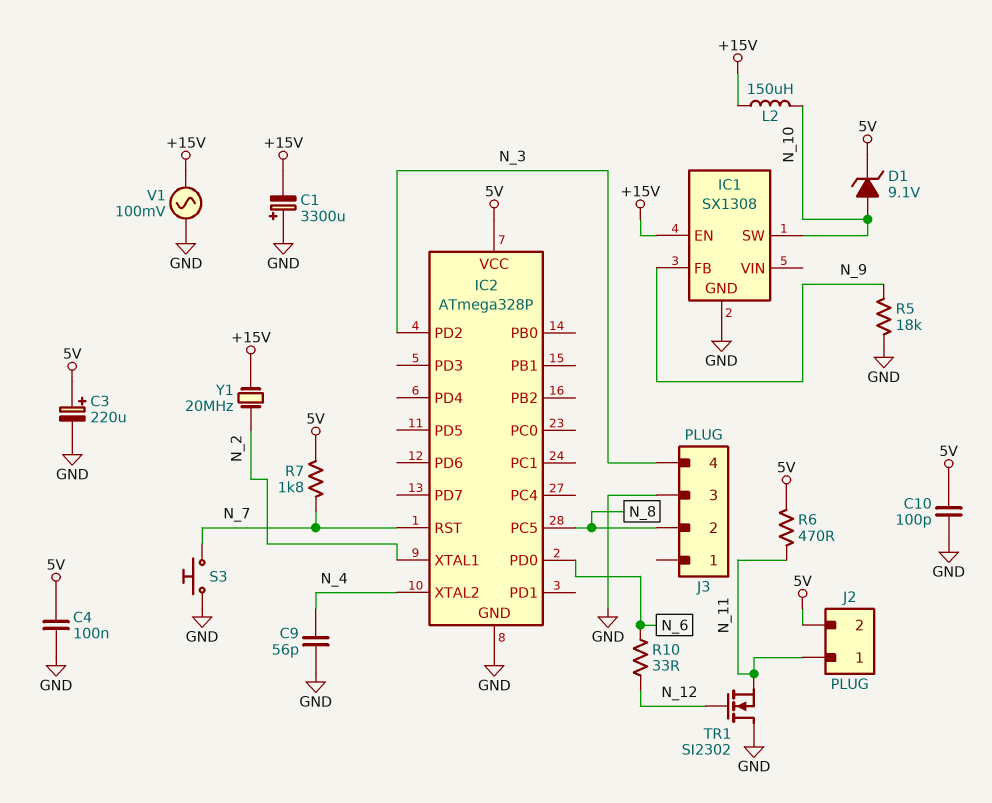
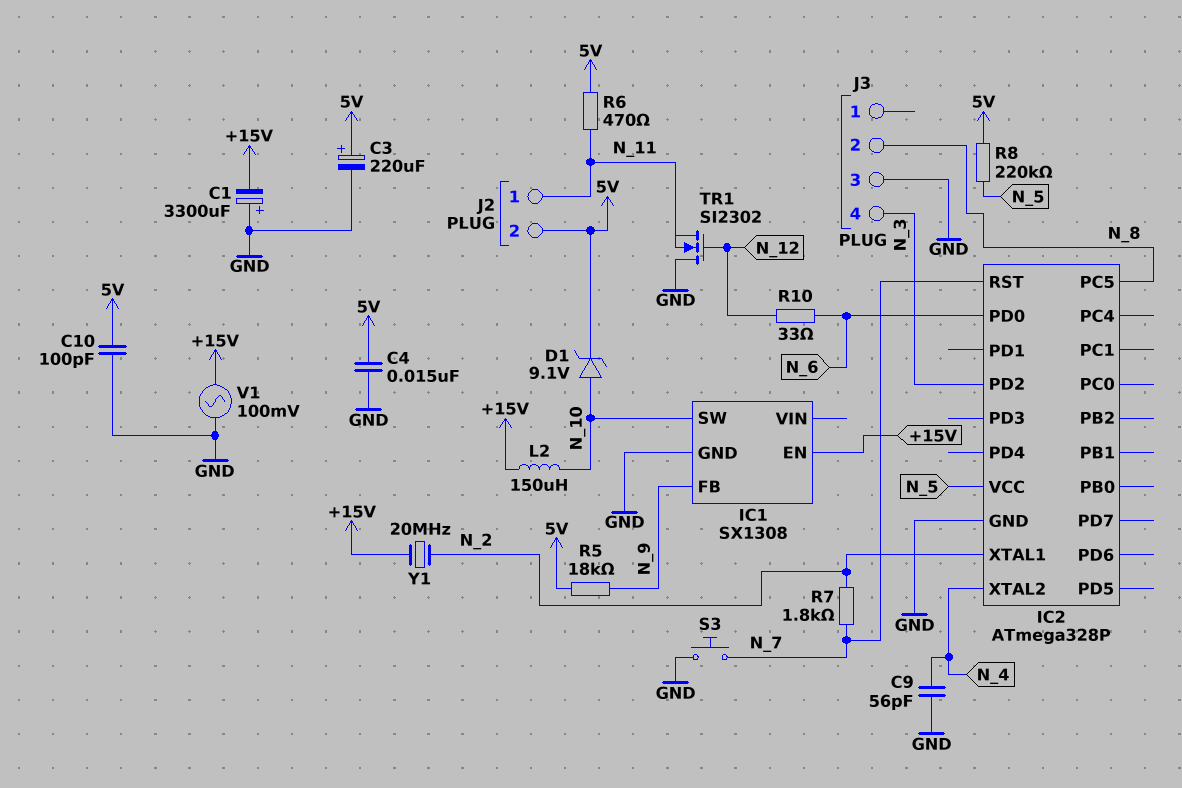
C4: 100nF (5V, GND) -> 15nF (5V, GND)
IC2 pin VCC: 5V -> N_5
R5: 18k (GND, N_9) -> 18k (5V, N_9)
R7: 1.8k (5V, N_7) -> 1.8k (N_2, N_7)
R8: none -> 220k (5V, N_5)

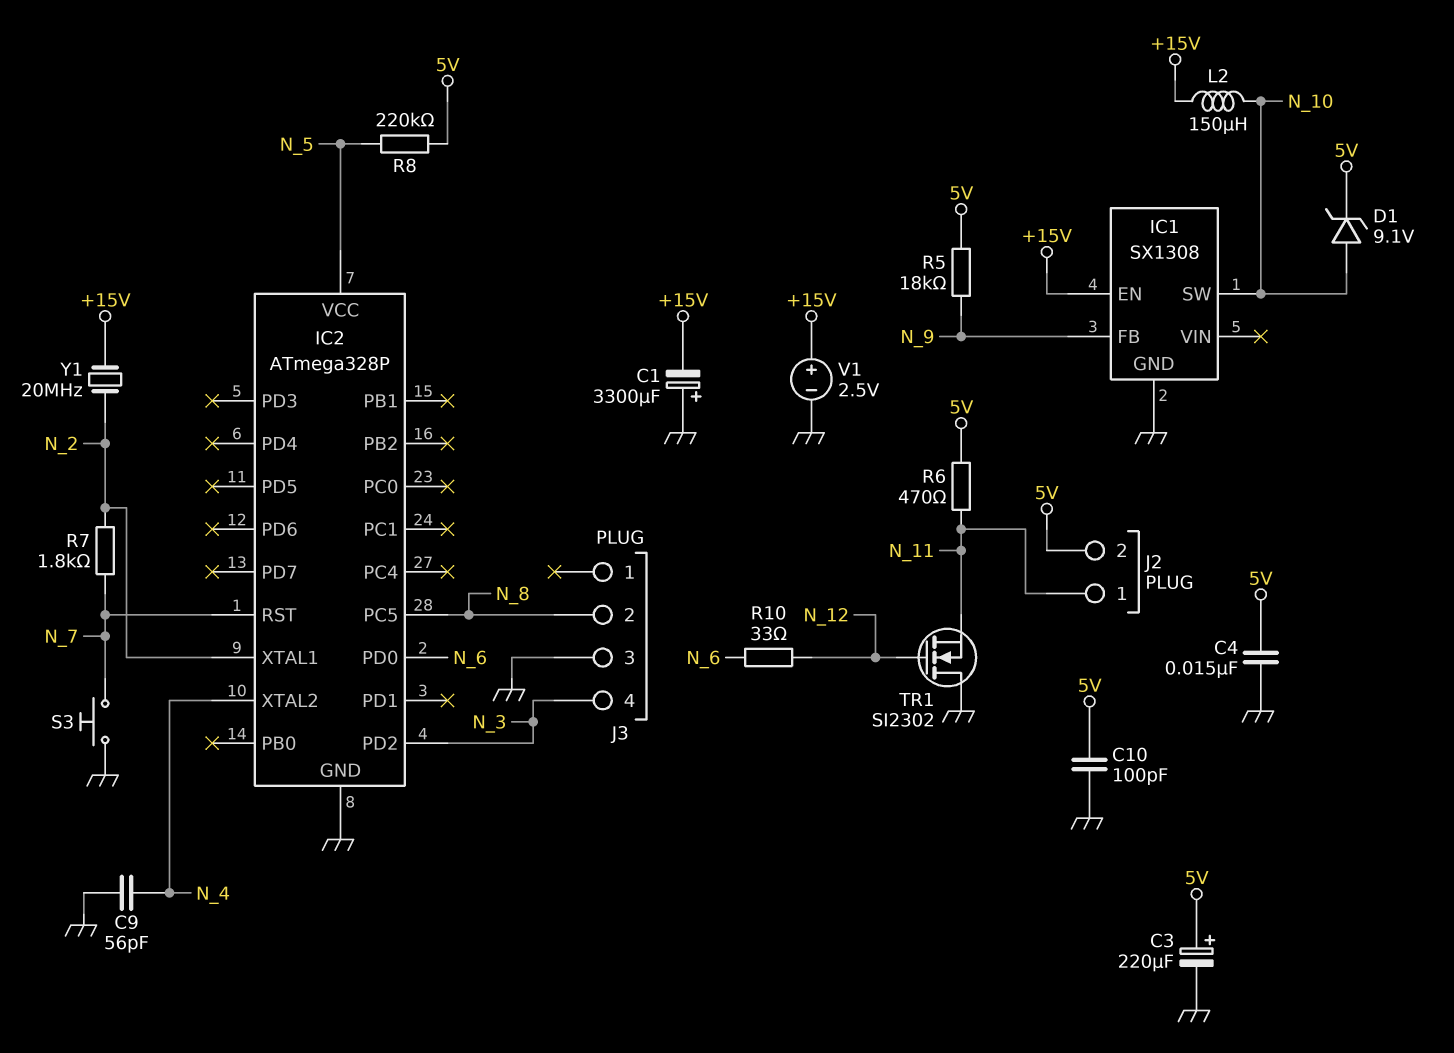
V1: AC 100mV (+15V, GND) -> 2.5V (plus +15V, minus GND)

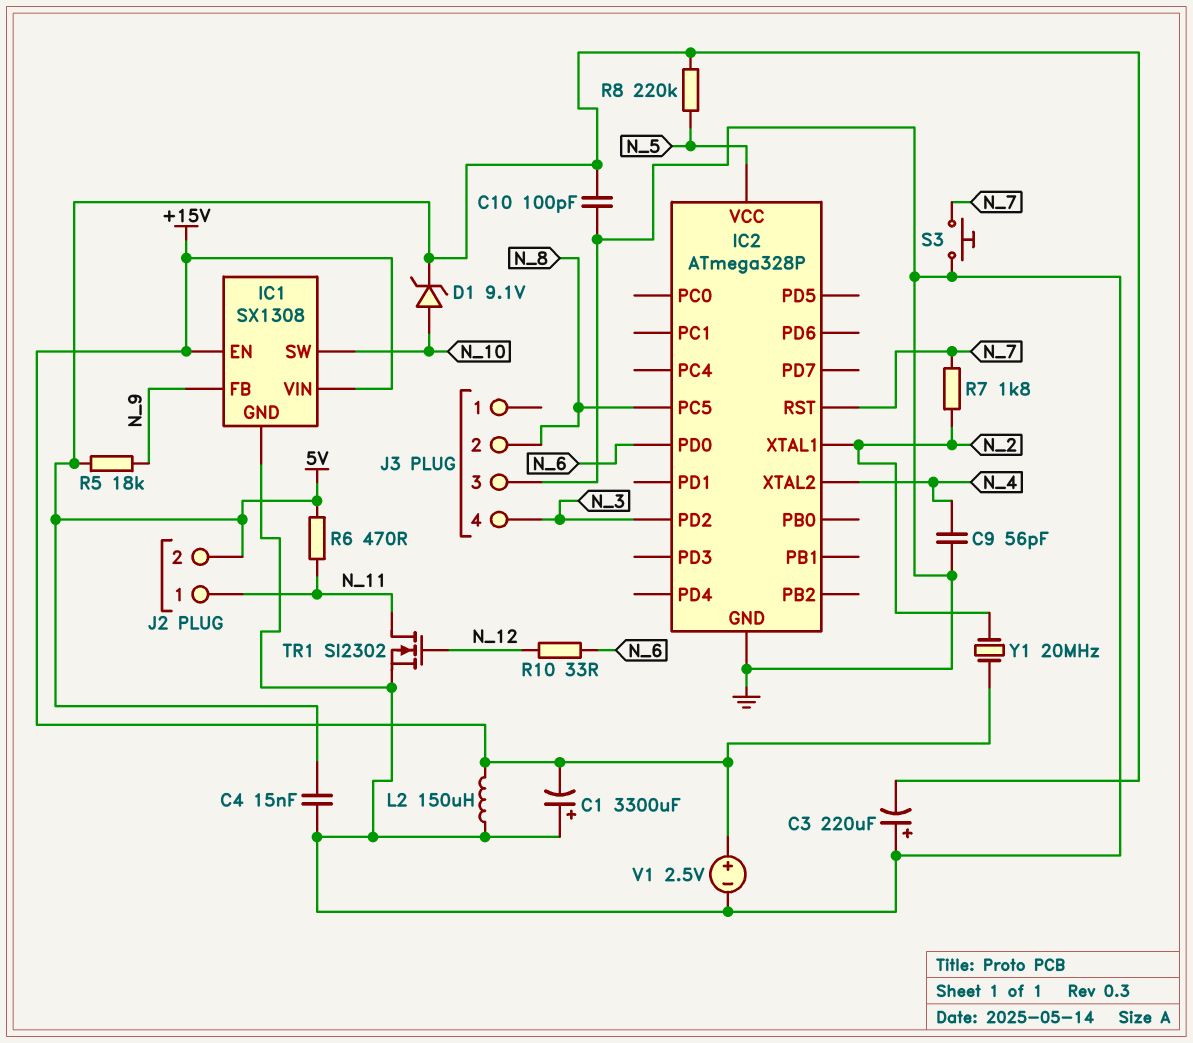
C3: 220uF (plus 5V, minus GND) -> 220uF (plus GND, minus 5V)
IC1 pin VIN: none -> +15V
L2: 150uH (+15V, N_10) -> 150uH (+15V, GND)
TR1: NMOS SI2302 (G N_12, D GND, S N_11) -> NMOS SI2302 (G N_12, D N_11, S GND)

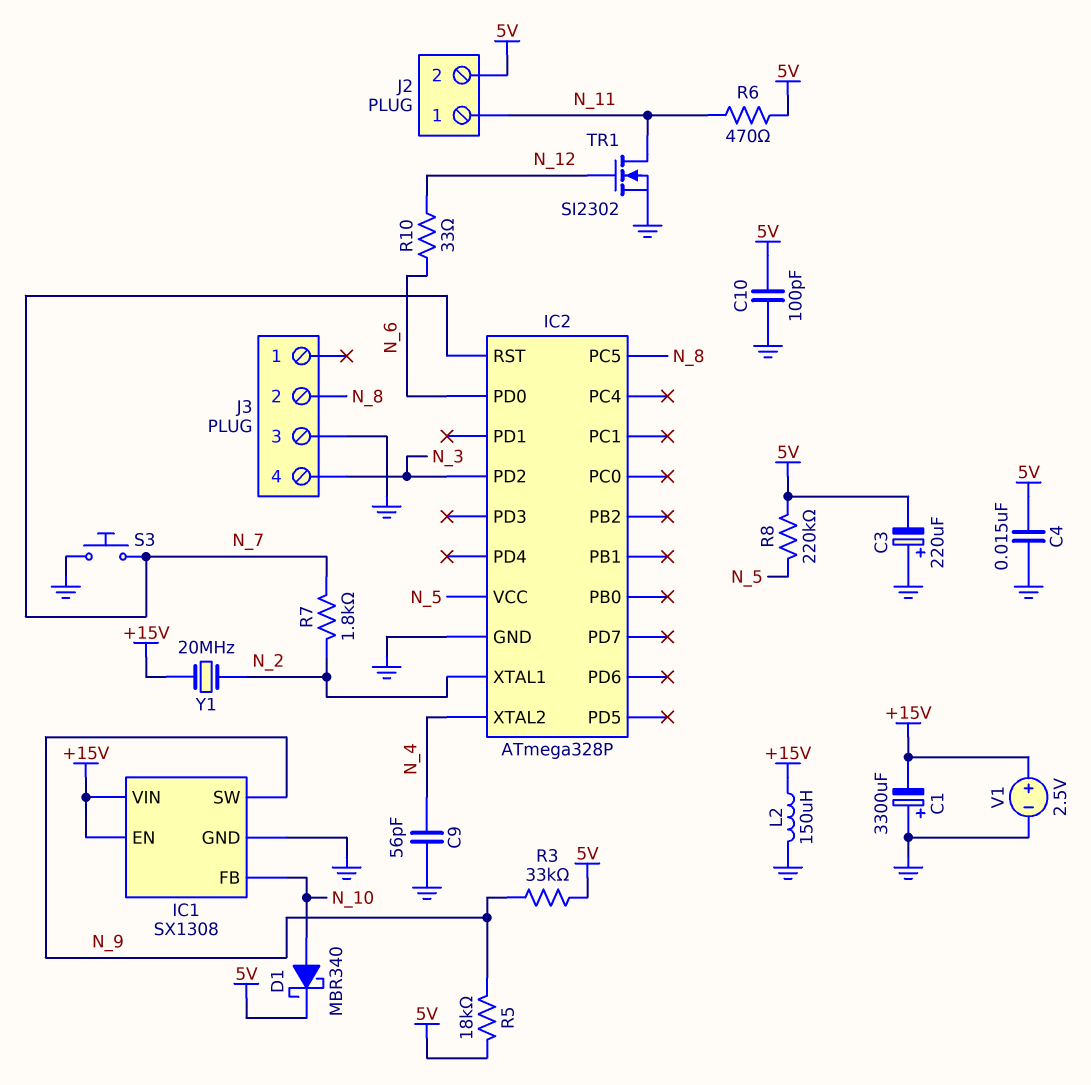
D1: zener 9.1V (A N_10, K 5V) -> schottky MBR340 (A N_10, K 5V)
IC1 pin FB: N_9 -> N_10
IC1 pin SW: N_10 -> N_9
R3: none -> 33k (5V, N_9)

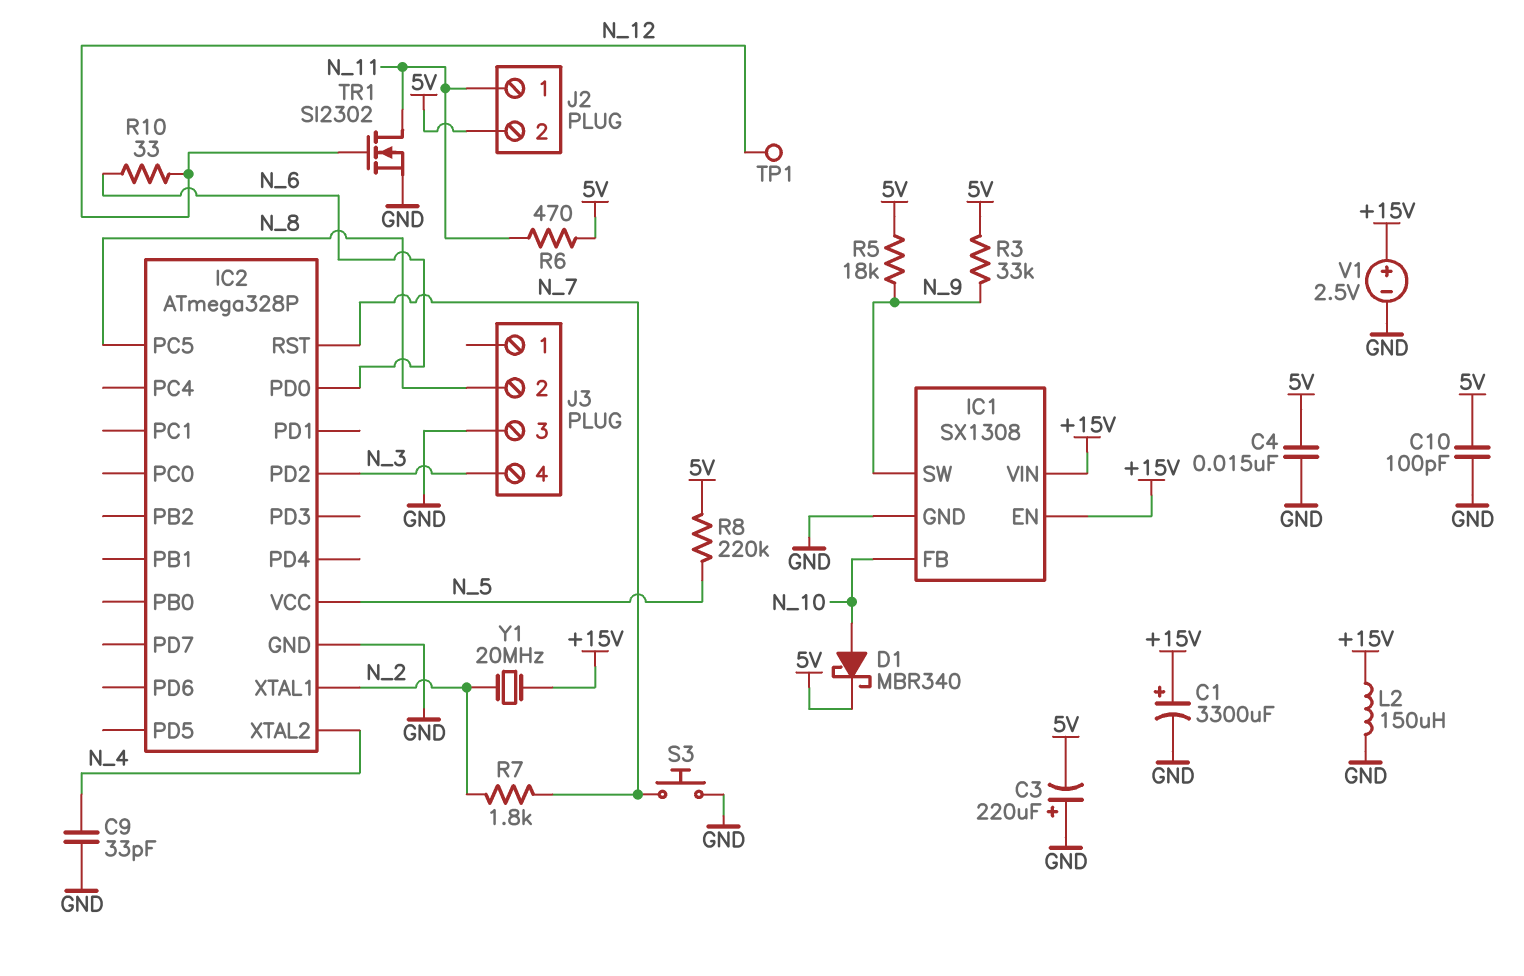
C1: 3300uF (plus GND, minus +15V) -> 3300uF (plus +15V, minus GND)
C9: 56pF (GND, N_4) -> 33pF (GND, N_4)
TP1: none -> test point (N_12)

